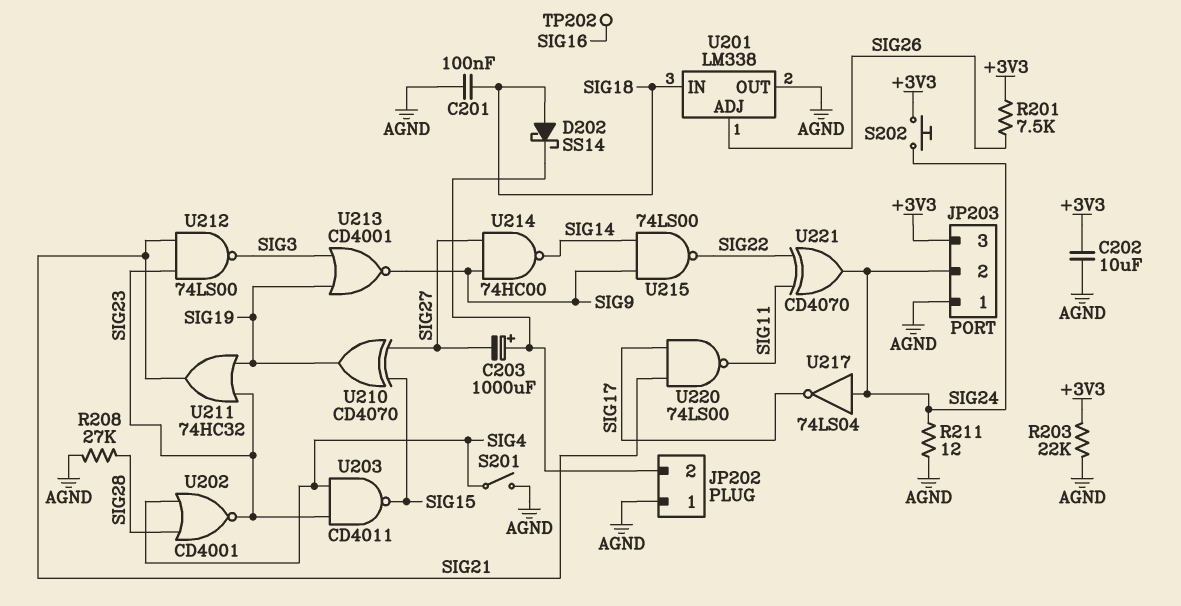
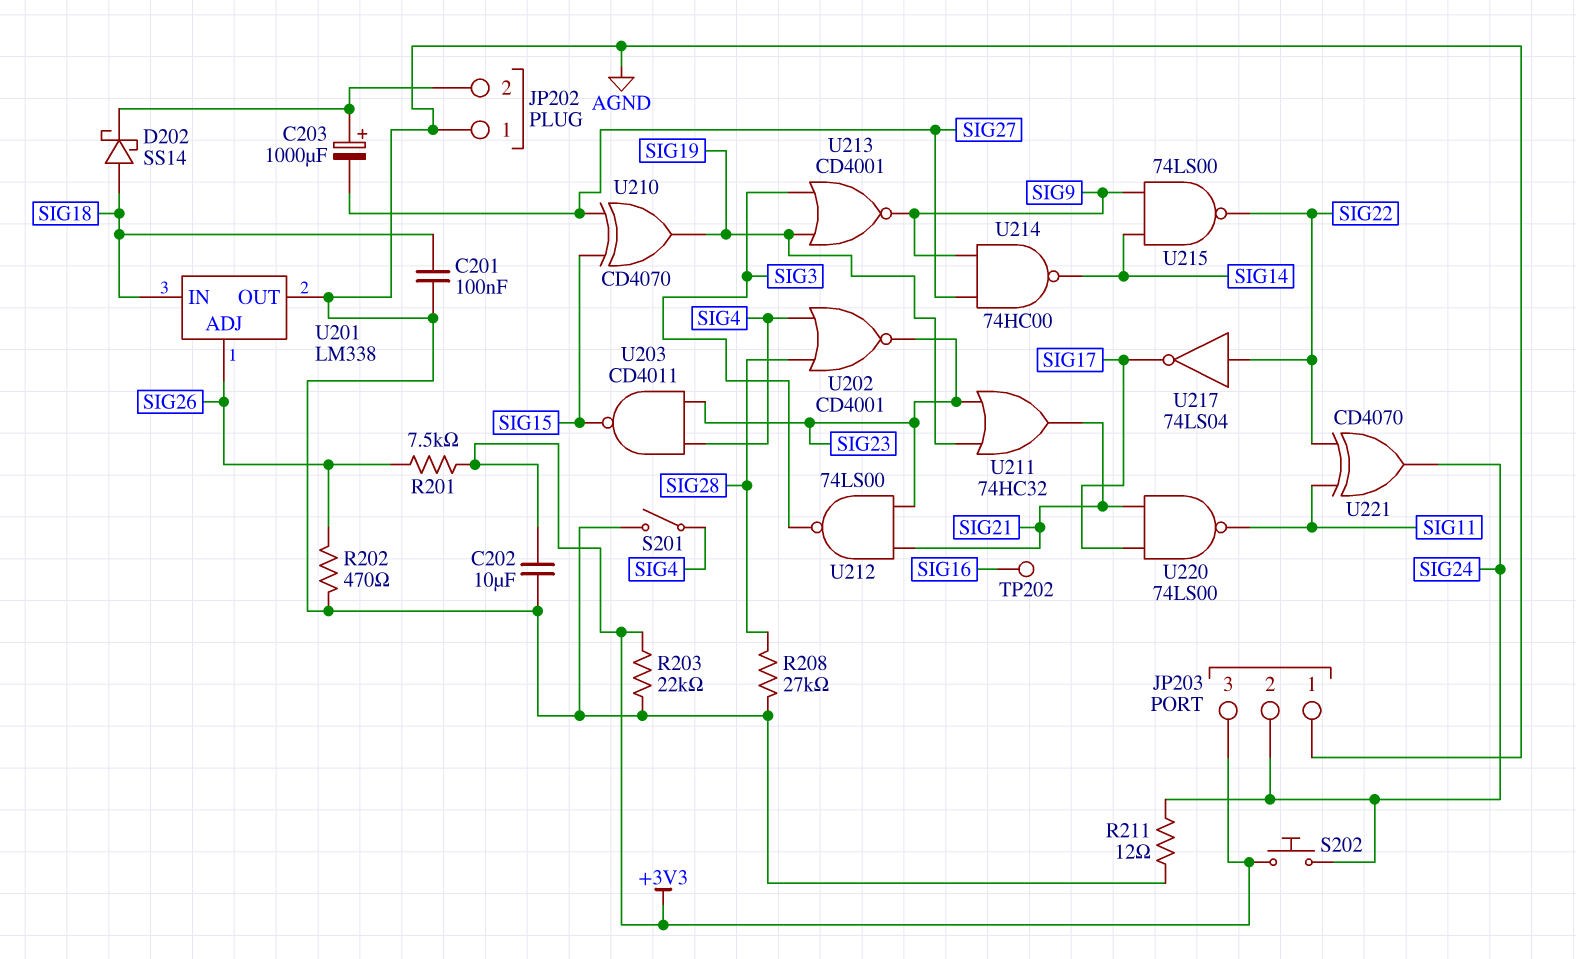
R202: none -> 470 (AGND, SIG26)
U217: NOT 74LS04 (in SIG24, out SIG17) -> NOT 74LS04 (in SIG22, out SIG17)

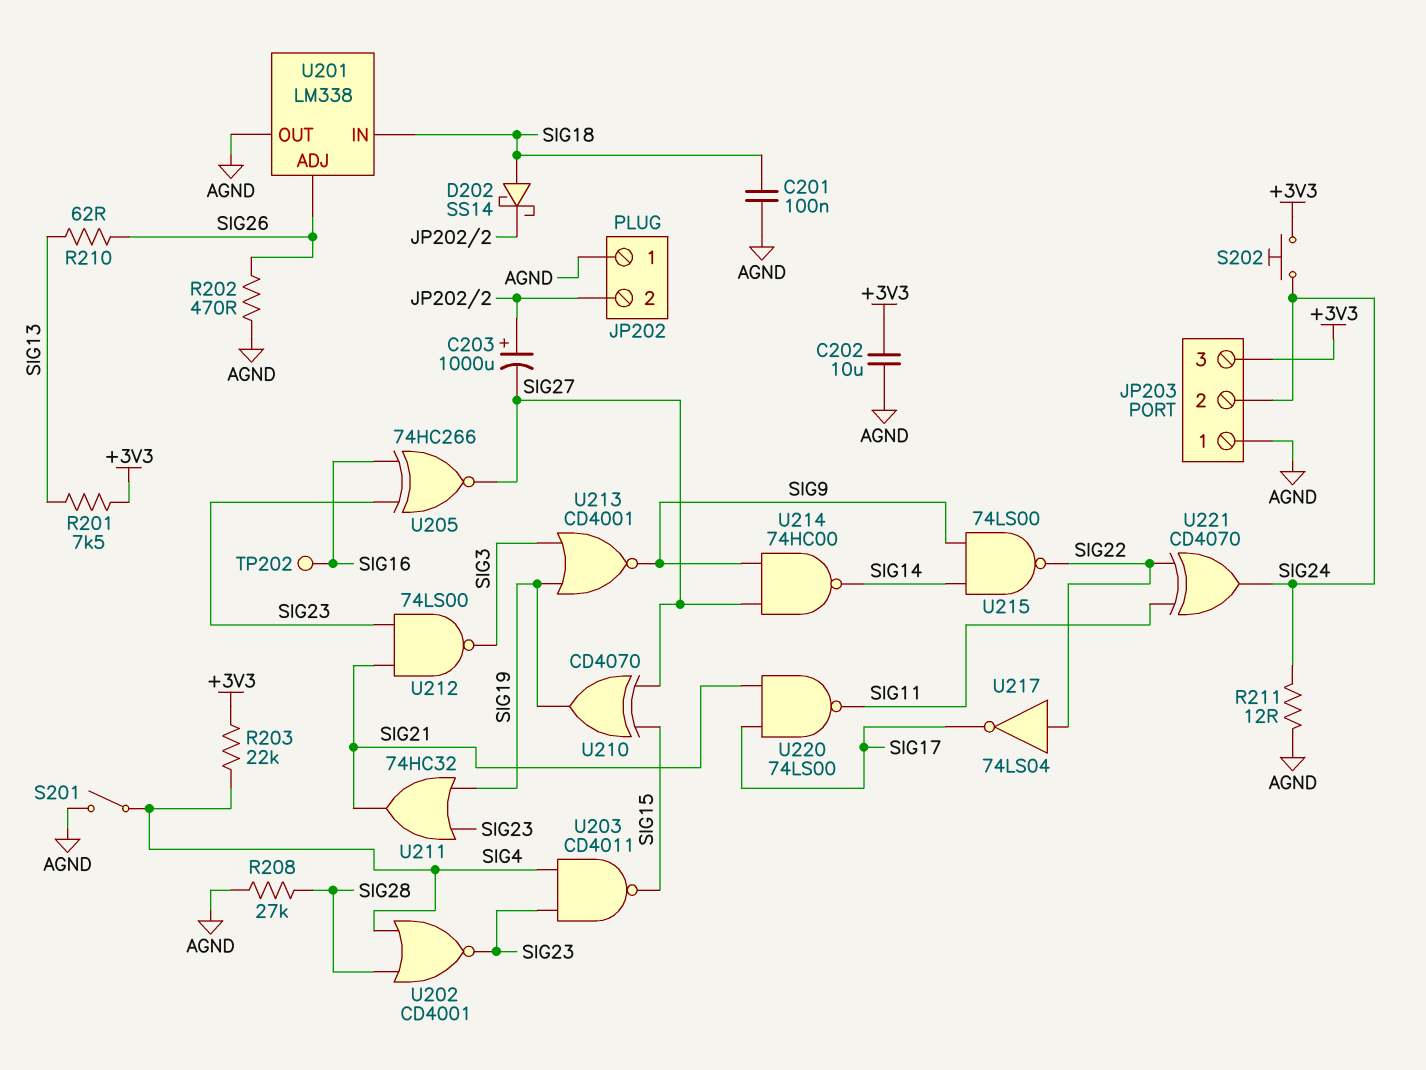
R201: 7.5k (+3V3, SIG26) -> 7.5k (+3V3, SIG13)
R203: 22k (+3V3, AGND) -> 22k (+3V3, SIG4)
R210: none -> 62 (SIG13, SIG26)
U205: none -> XNOR 74HC266 (in SIG16, in SIG23, out SIG27)

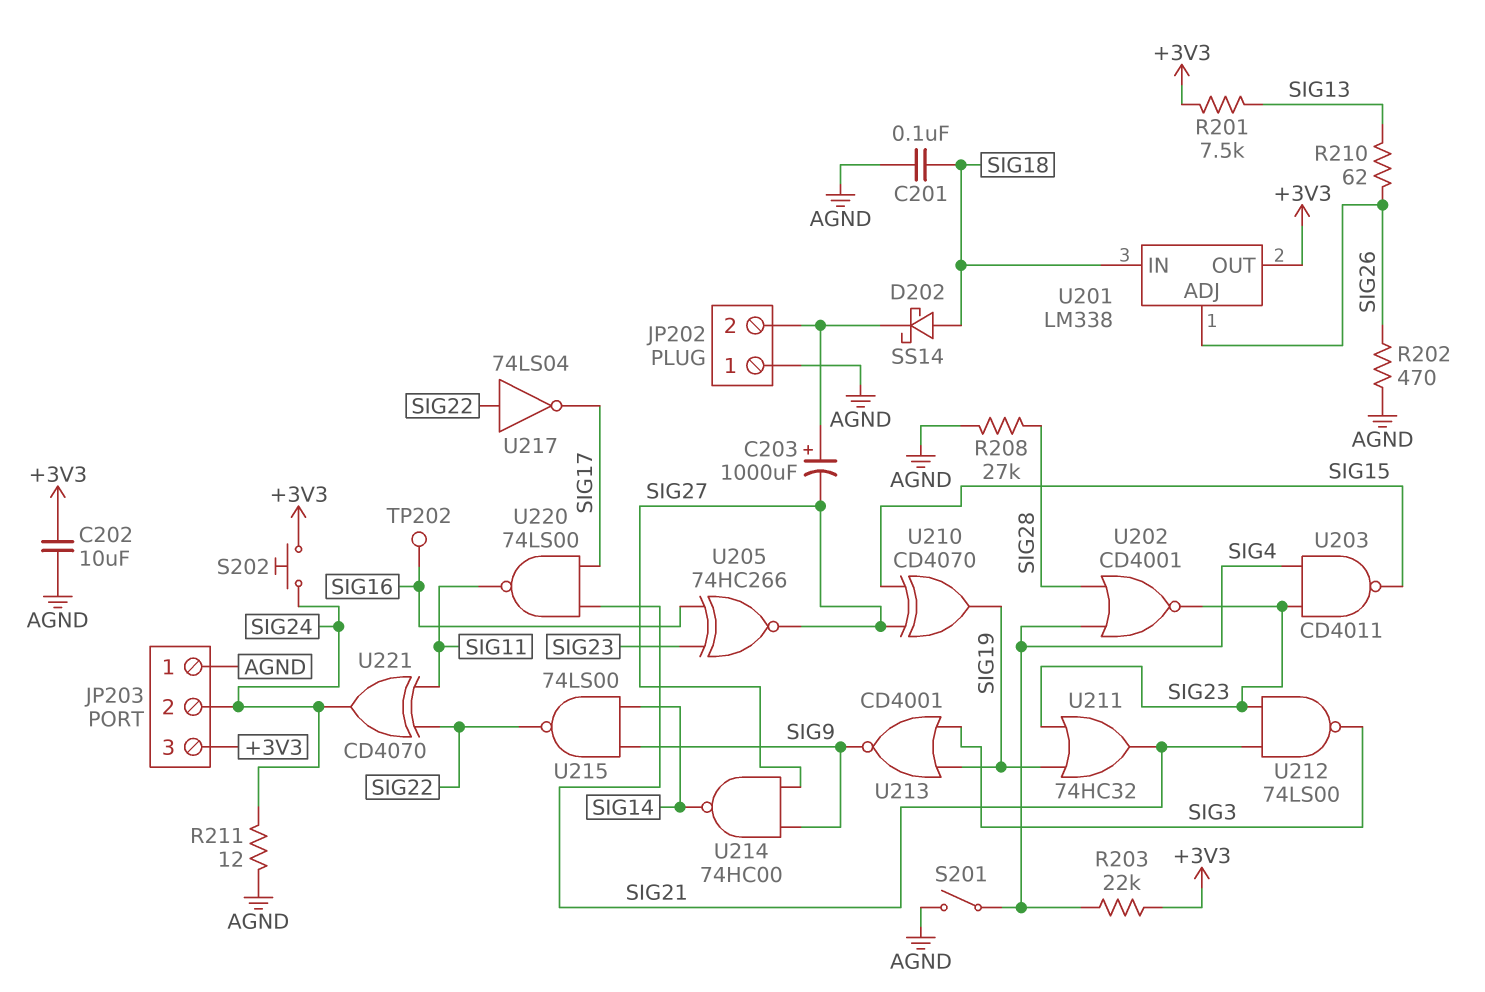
U201 pin OUT: AGND -> +3V3

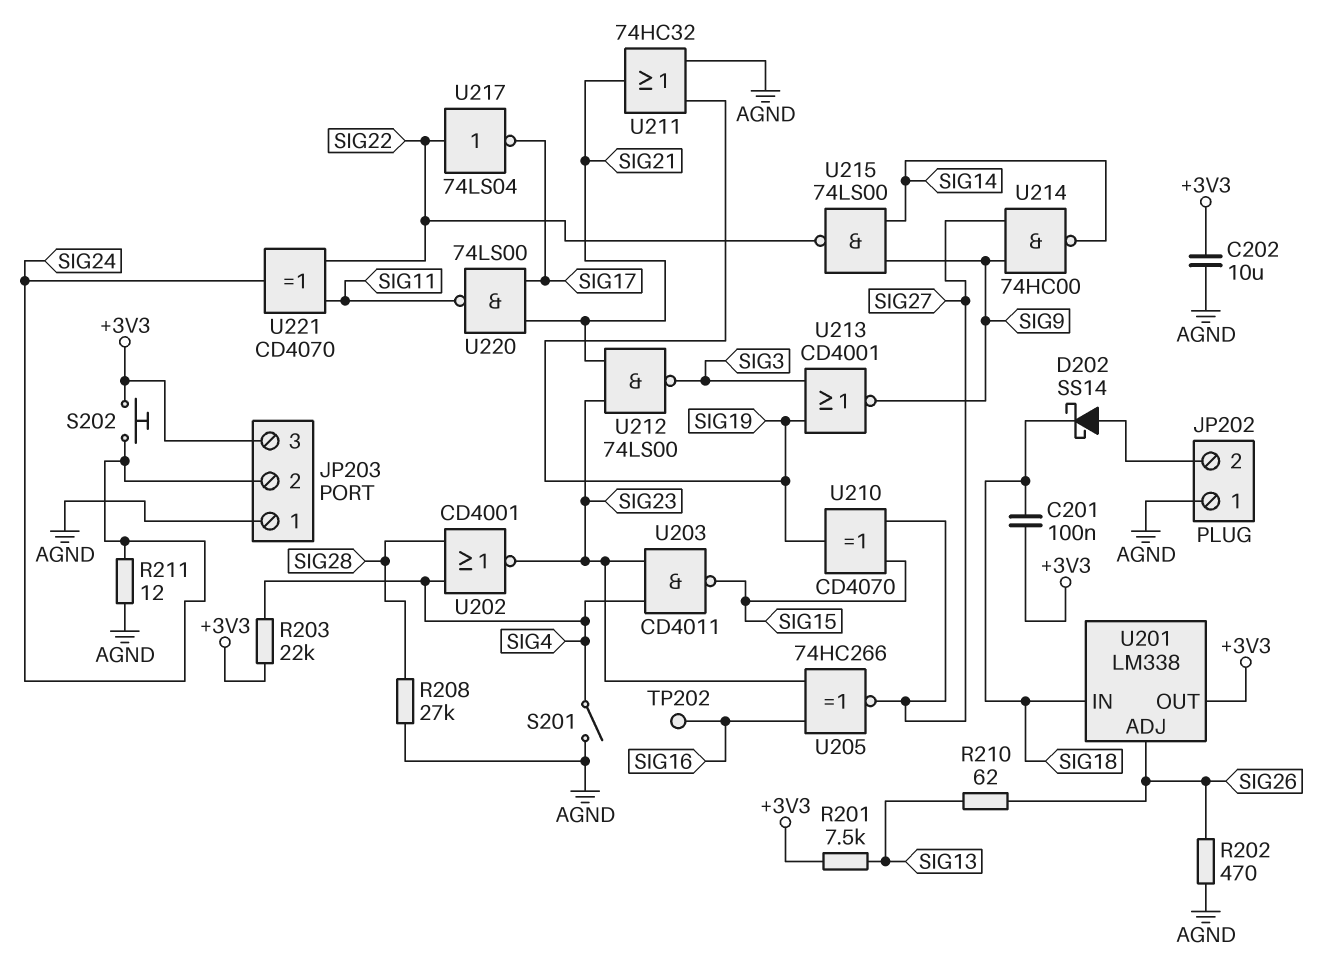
C201: 100nF (AGND, SIG18) -> 100nF (+3V3, SIG18)
C203: 1000uF (plus JP202/2, minus SIG27) -> none
D202: schottky SS14 (A SIG18, K JP202/2) -> schottky SS14 (A JP202/2, K SIG18)
U211: OR 74HC32 (in SIG19, in SIG23, out SIG21) -> OR 74HC32 (in AGND, in SIG19, out SIG21)

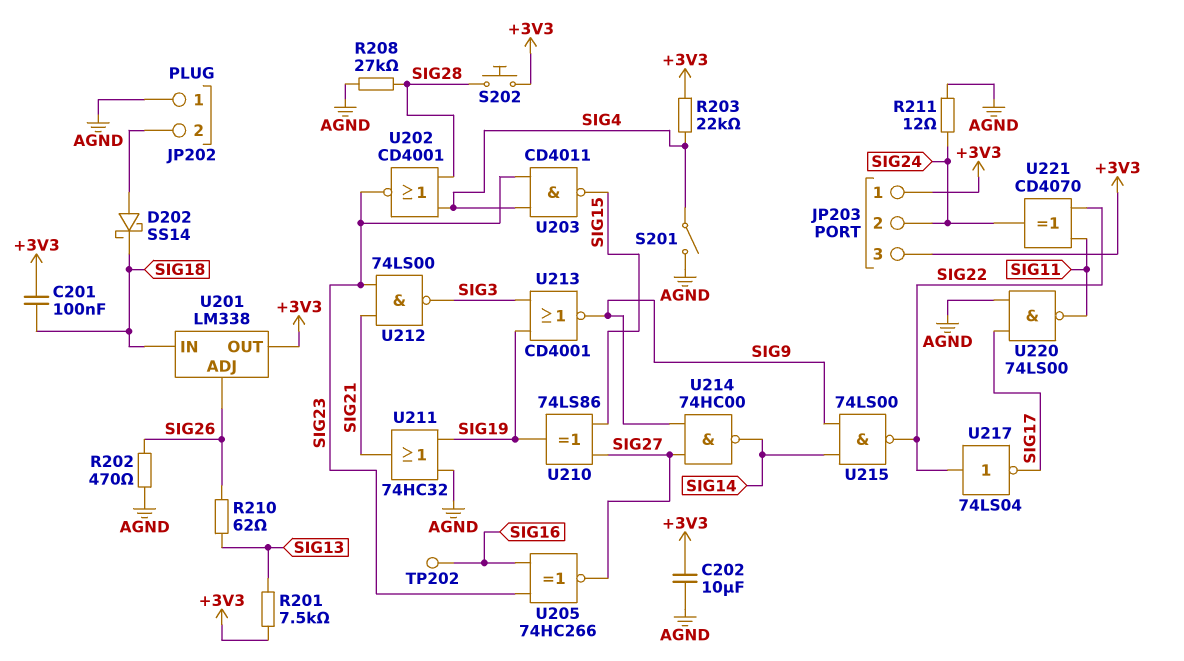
JP203 pin 1: AGND -> +3V3
S202: button (+3V3, SIG24) -> button (+3V3, SIG28)
U210: XOR CD4070 (in SIG15, in SIG27, out SIG19) -> XOR 74LS86 (in SIG15, in SIG27, out SIG19)
U220: NAND 74LS00 (in SIG17, in SIG21, out SIG11) -> NAND 74LS00 (in AGND, in SIG17, out SIG11)

